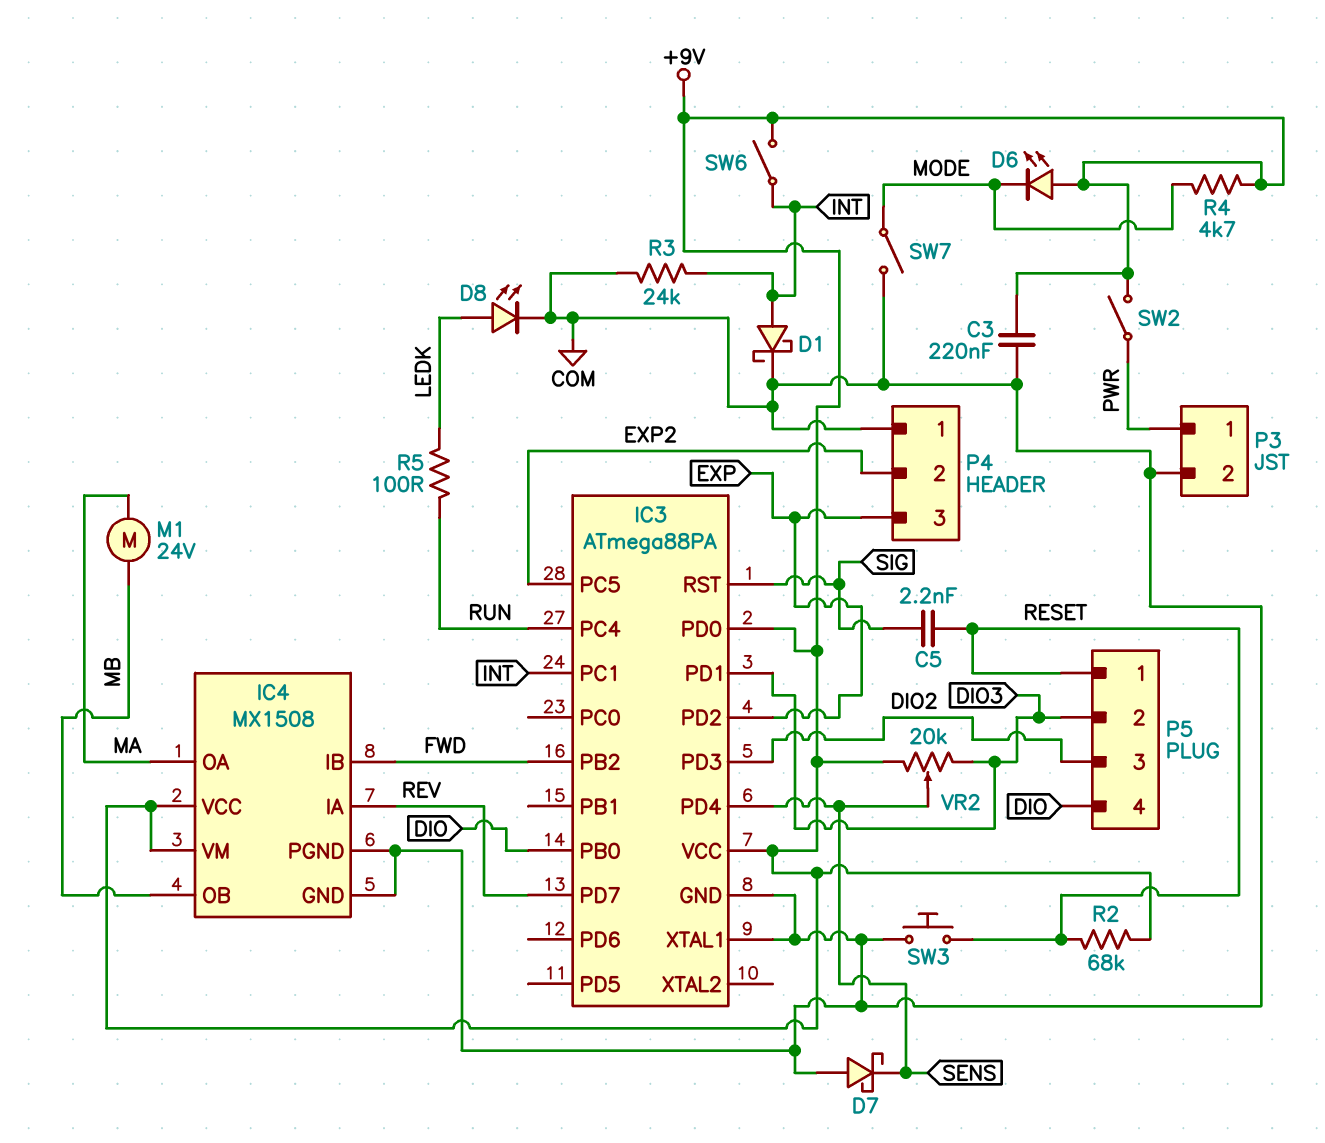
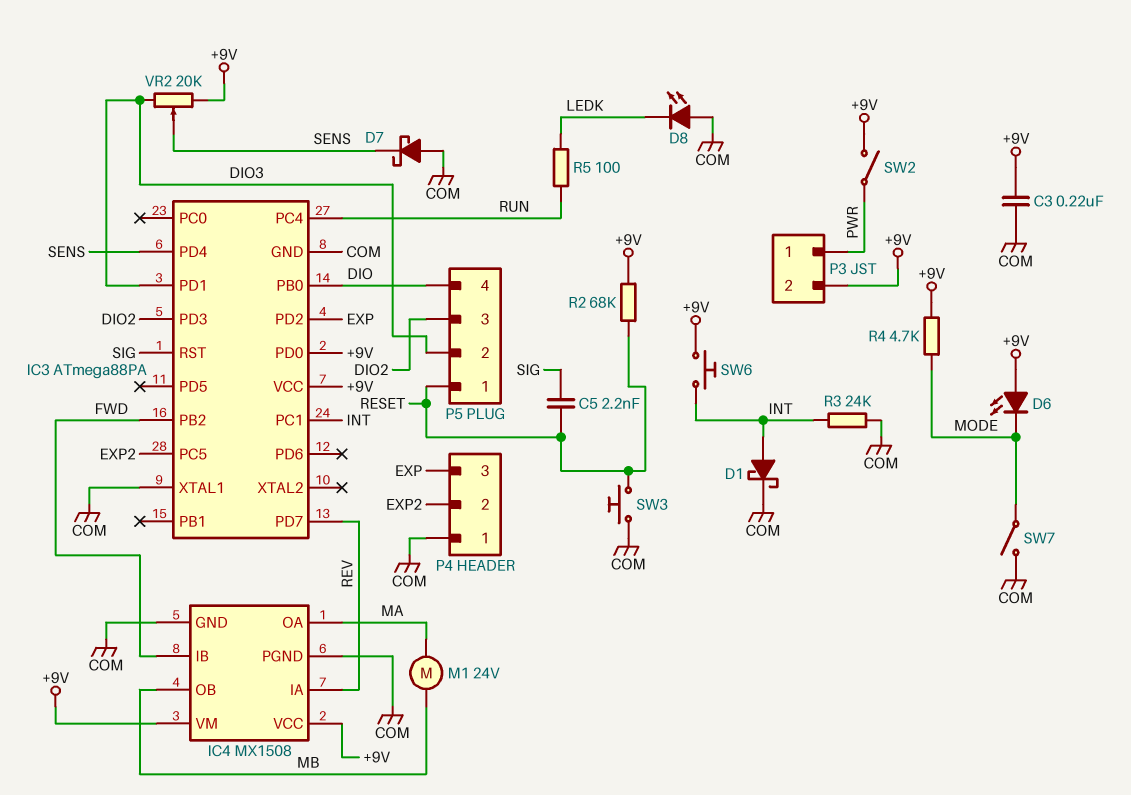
D8: LED (A LEDK, K COM) -> LED (A COM, K LEDK)
P3 pin 2: COM -> +9V
SW6: switch (+9V, INT) -> button (+9V, INT)

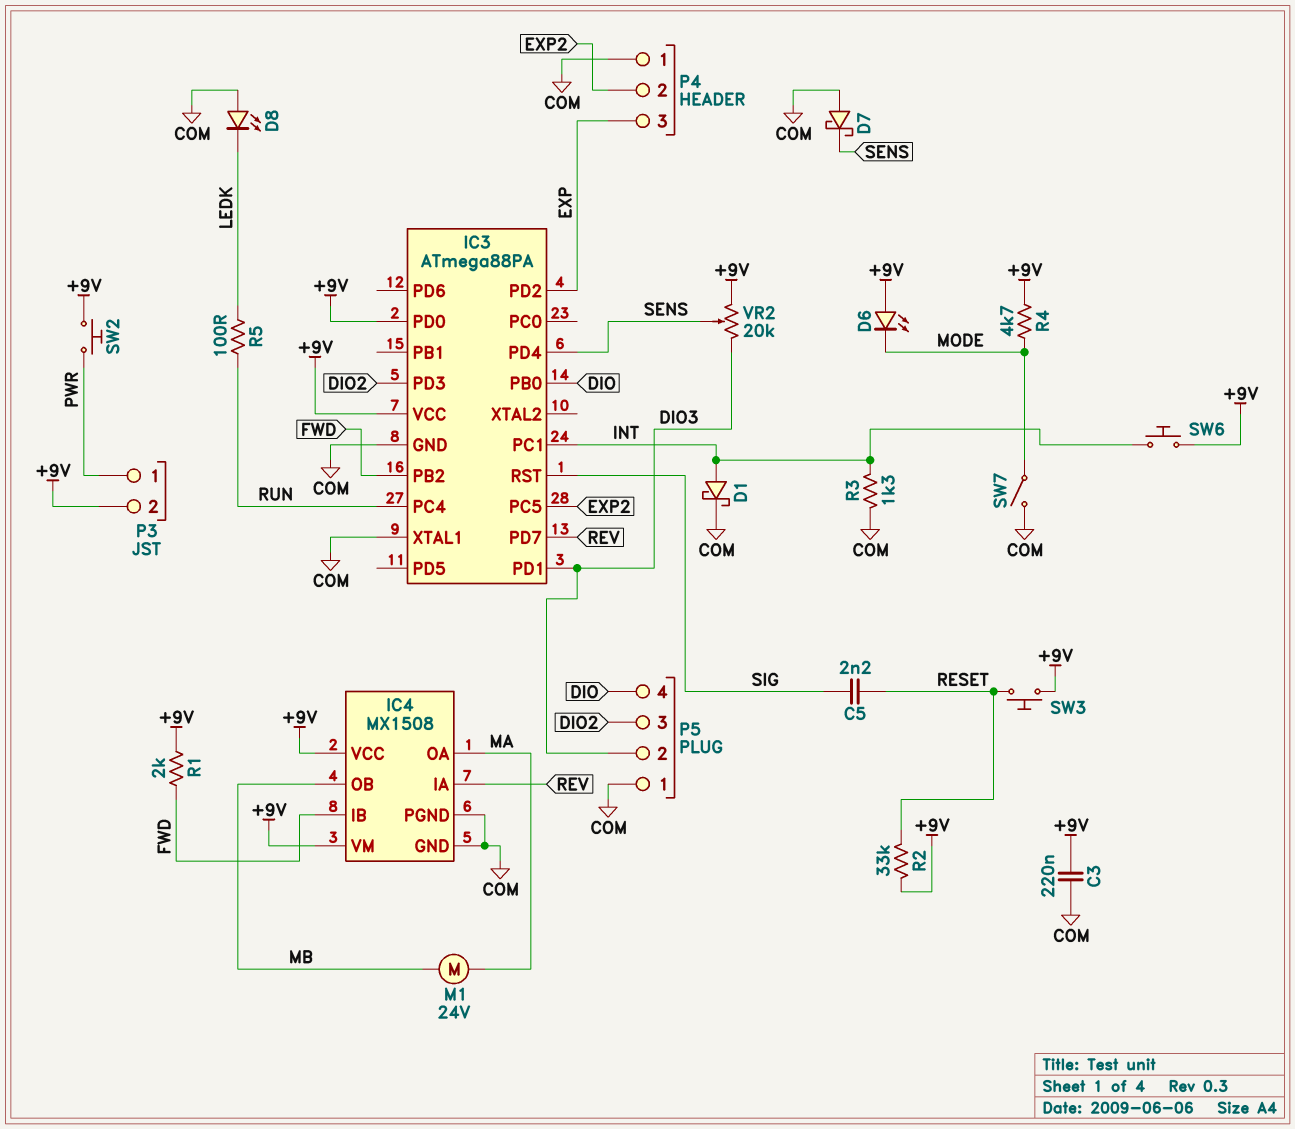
P5 pin 1: RESET -> COM
R1: none -> 2k (+9V, FWD)
R2: 68k (+9V, RESET) -> 33k (+9V, RESET)
R3: 24k (COM, INT) -> 1.3k (COM, INT)
SW2: switch (+9V, PWR) -> button (+9V, PWR)
SW3: button (COM, RESET) -> button (+9V, RESET)

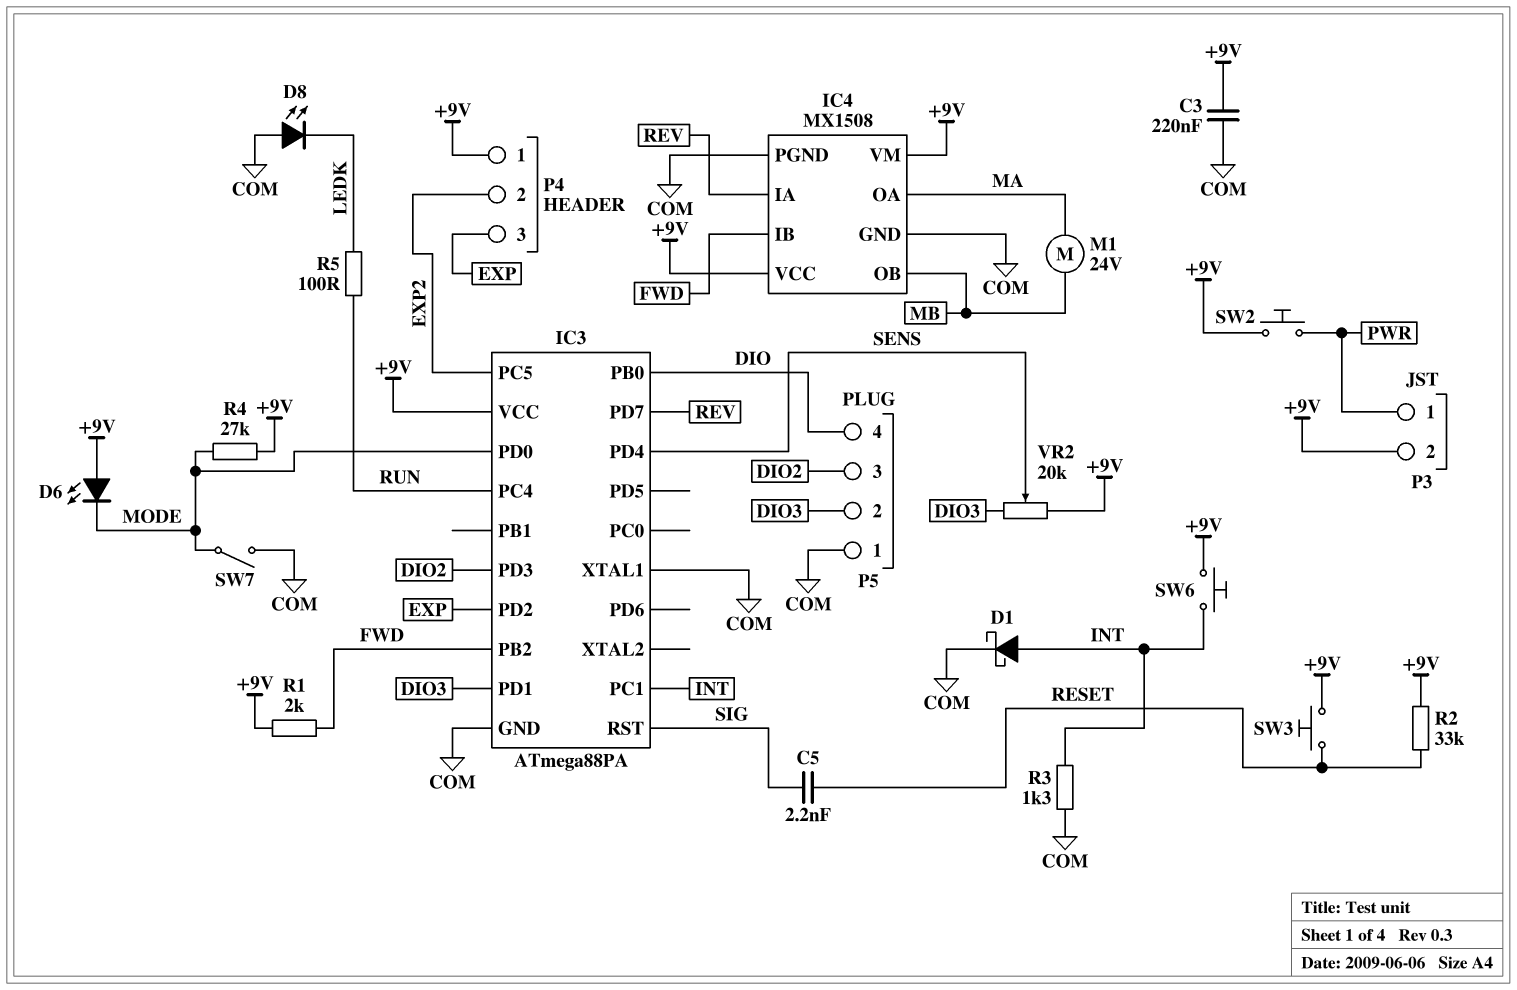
D7: schottky (A COM, K SENS) -> none
IC3 pin PD0: +9V -> MODE
P4 pin 1: COM -> +9V
R4: 4.7k (+9V, MODE) -> 27k (+9V, MODE)

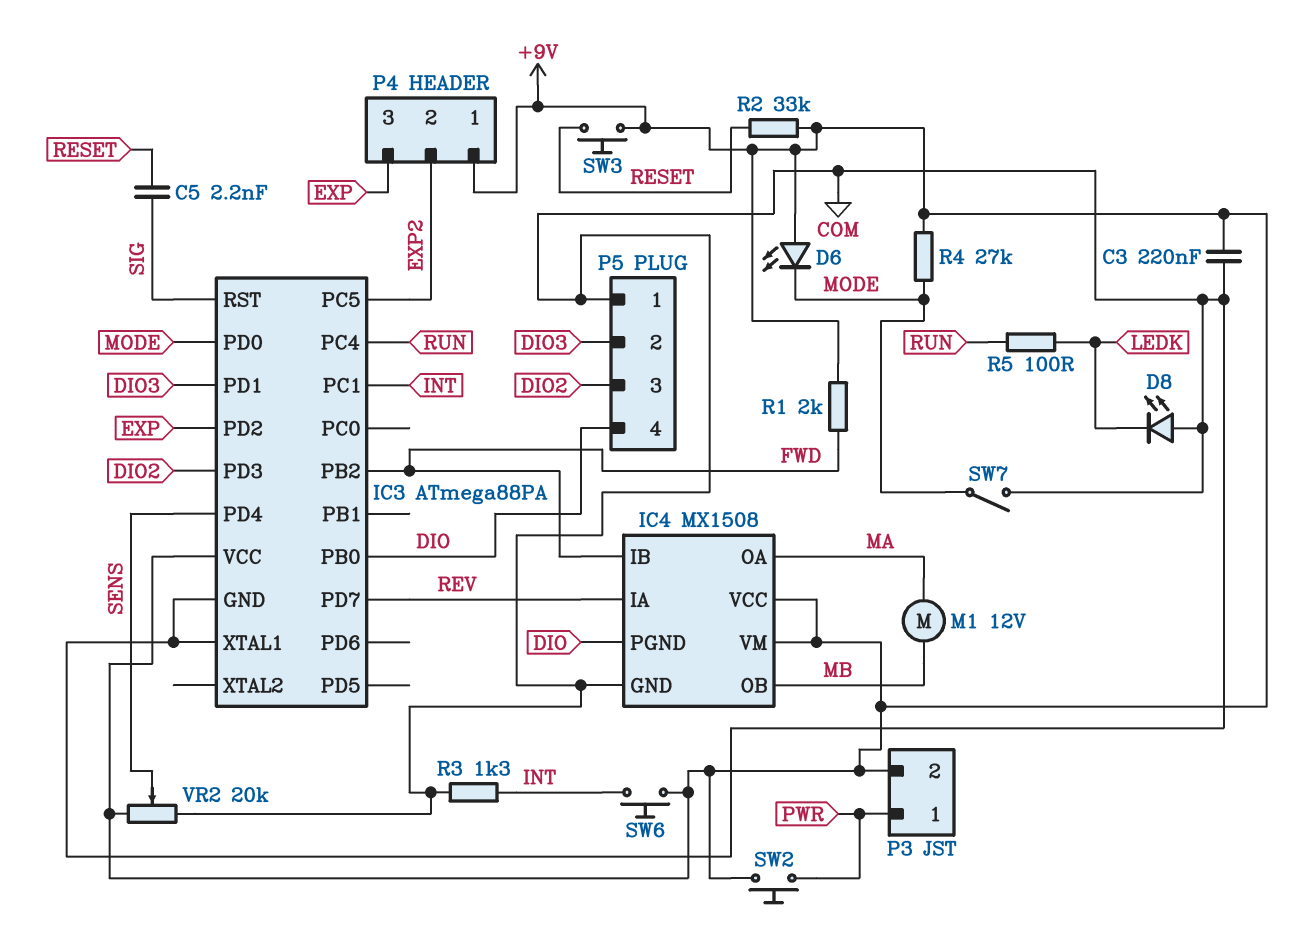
D1: schottky (A INT, K COM) -> none
IC4 pin PGND: COM -> DIO
M1: motor 24V (MA, MB) -> motor 12V (MA, MB)
VR2: 20k (+9V, DIO3, wiper SENS) -> 20k (+9V, COM, wiper SENS)

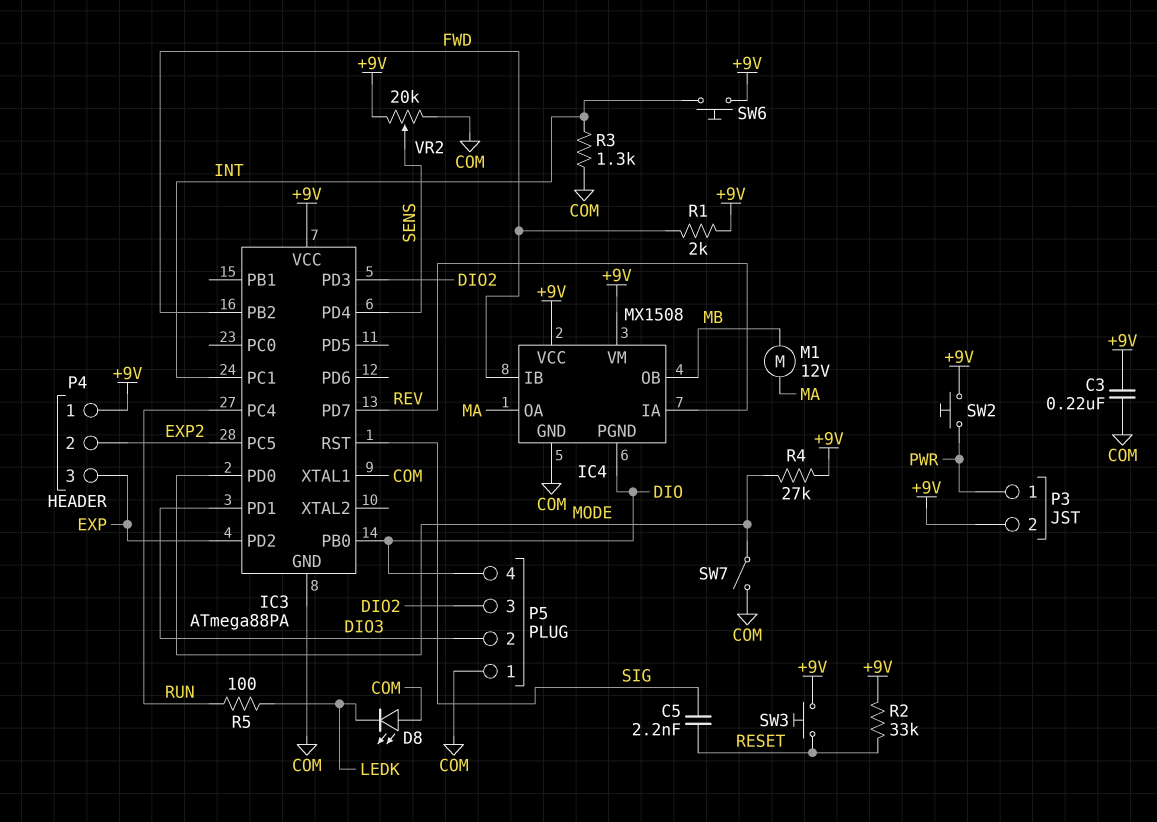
D6: LED (A +9V, K MODE) -> none

